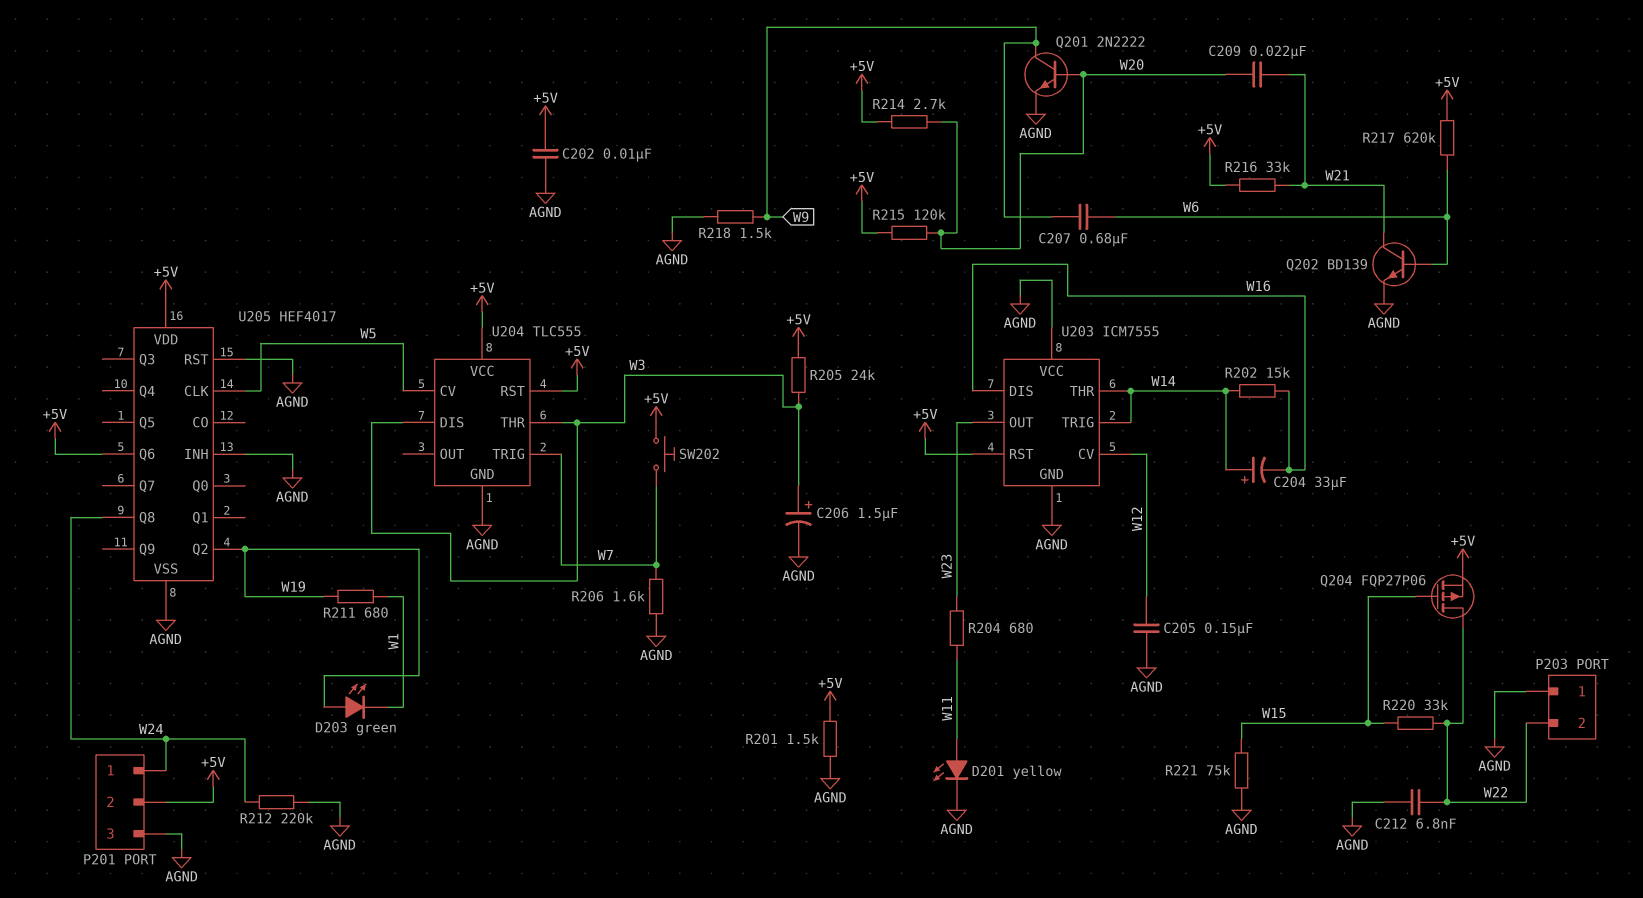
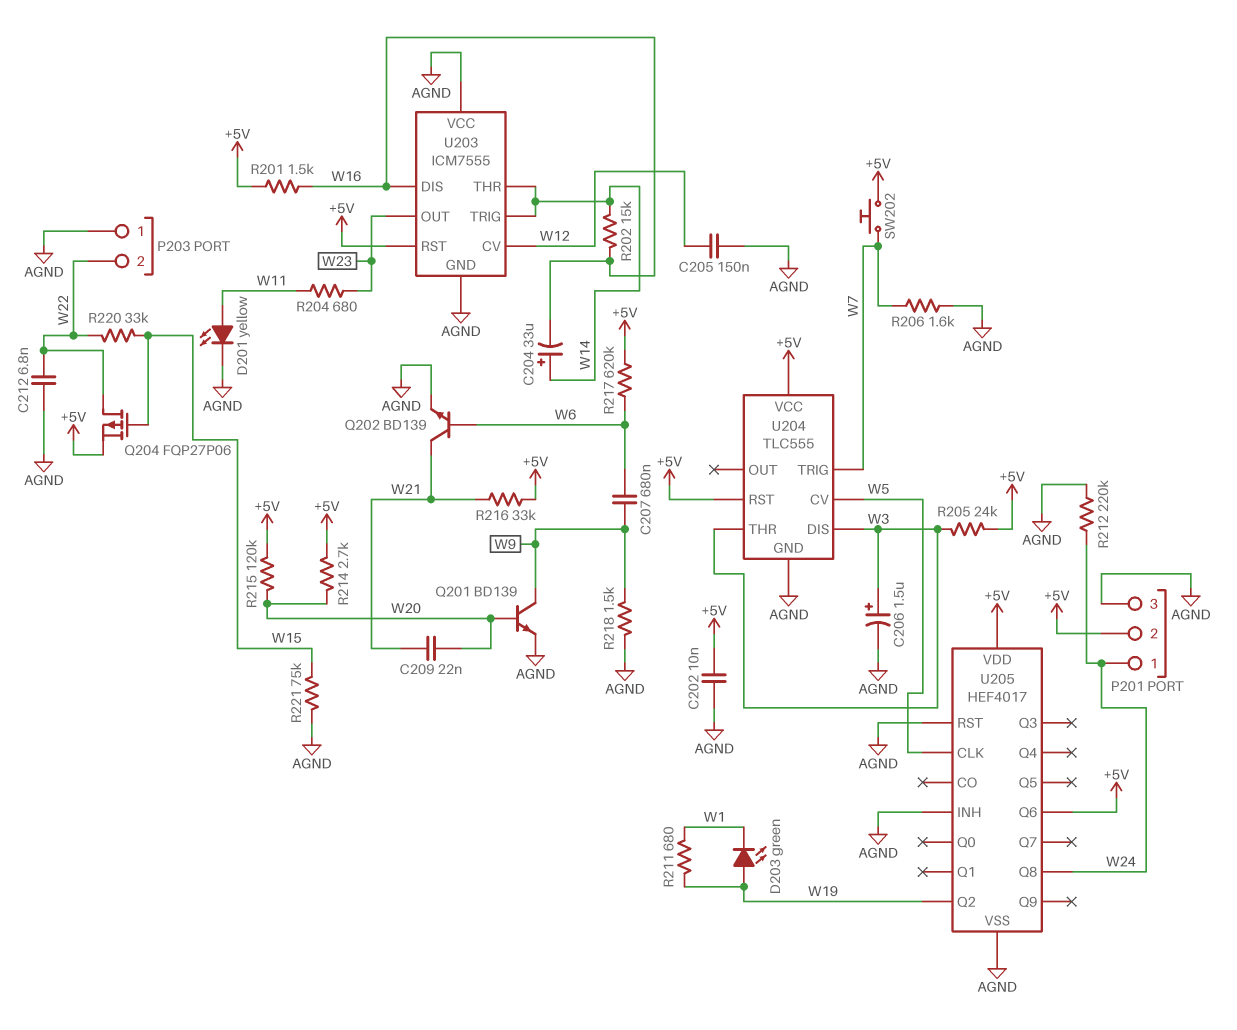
Q201: NPN 2N2222 (B W20, C W9, E AGND) -> NPN BD139 (B W20, C W9, E AGND)
R201: 1.5k (+5V, AGND) -> 1.5k (+5V, W16)

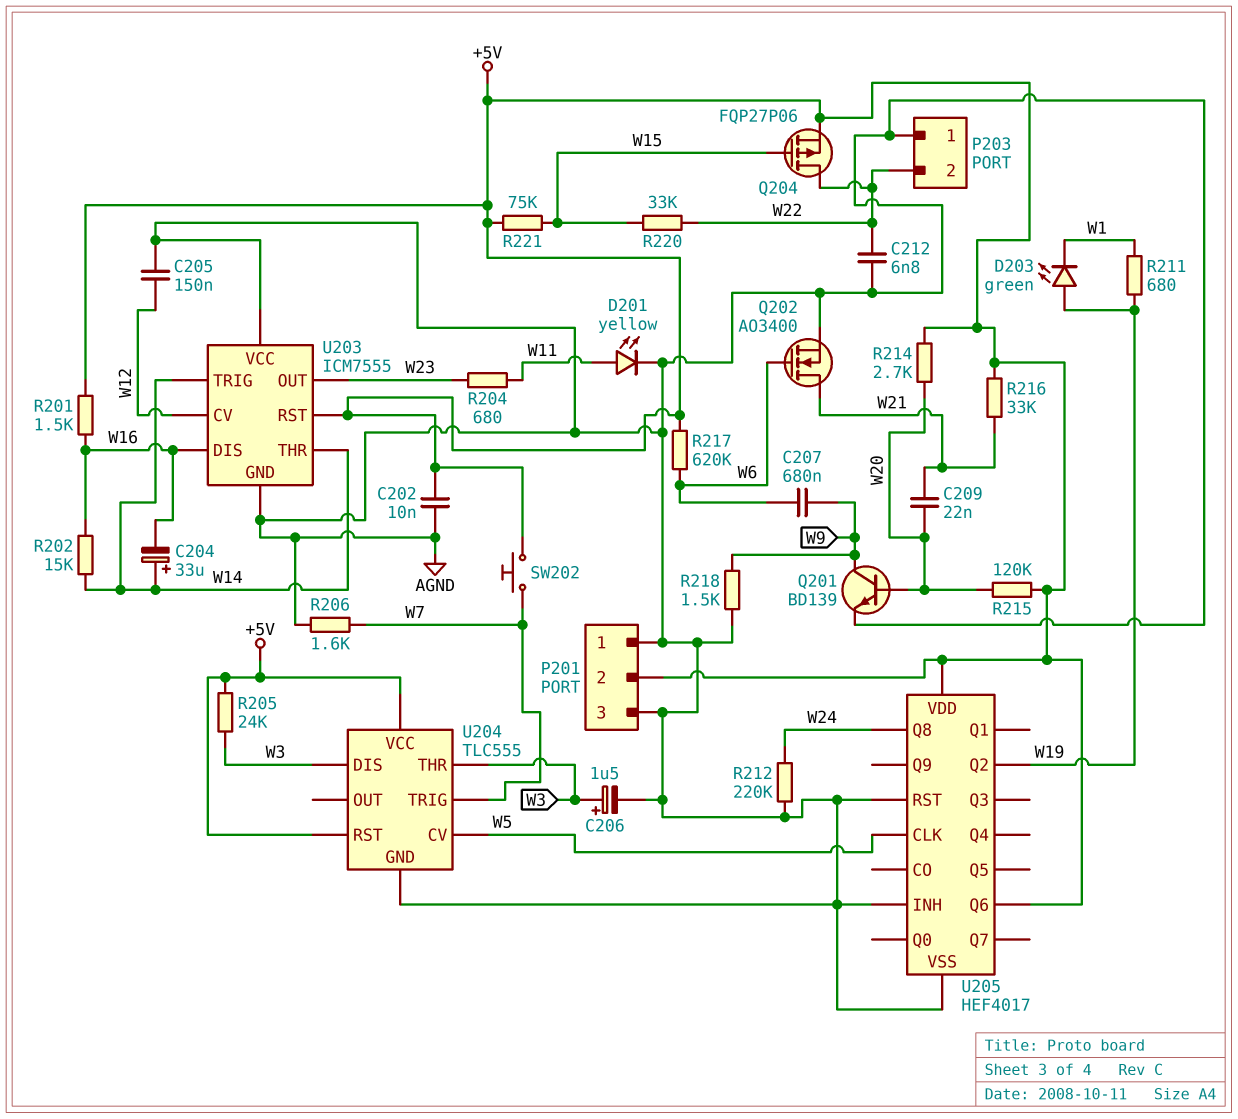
P201 pin 1: W24 -> AGND
Q202: NPN BD139 (B W6, C W21, E AGND) -> NMOS AO3400 (G W6, D W21, S AGND)
R221: 75k (AGND, W15) -> 75k (+5V, W15)

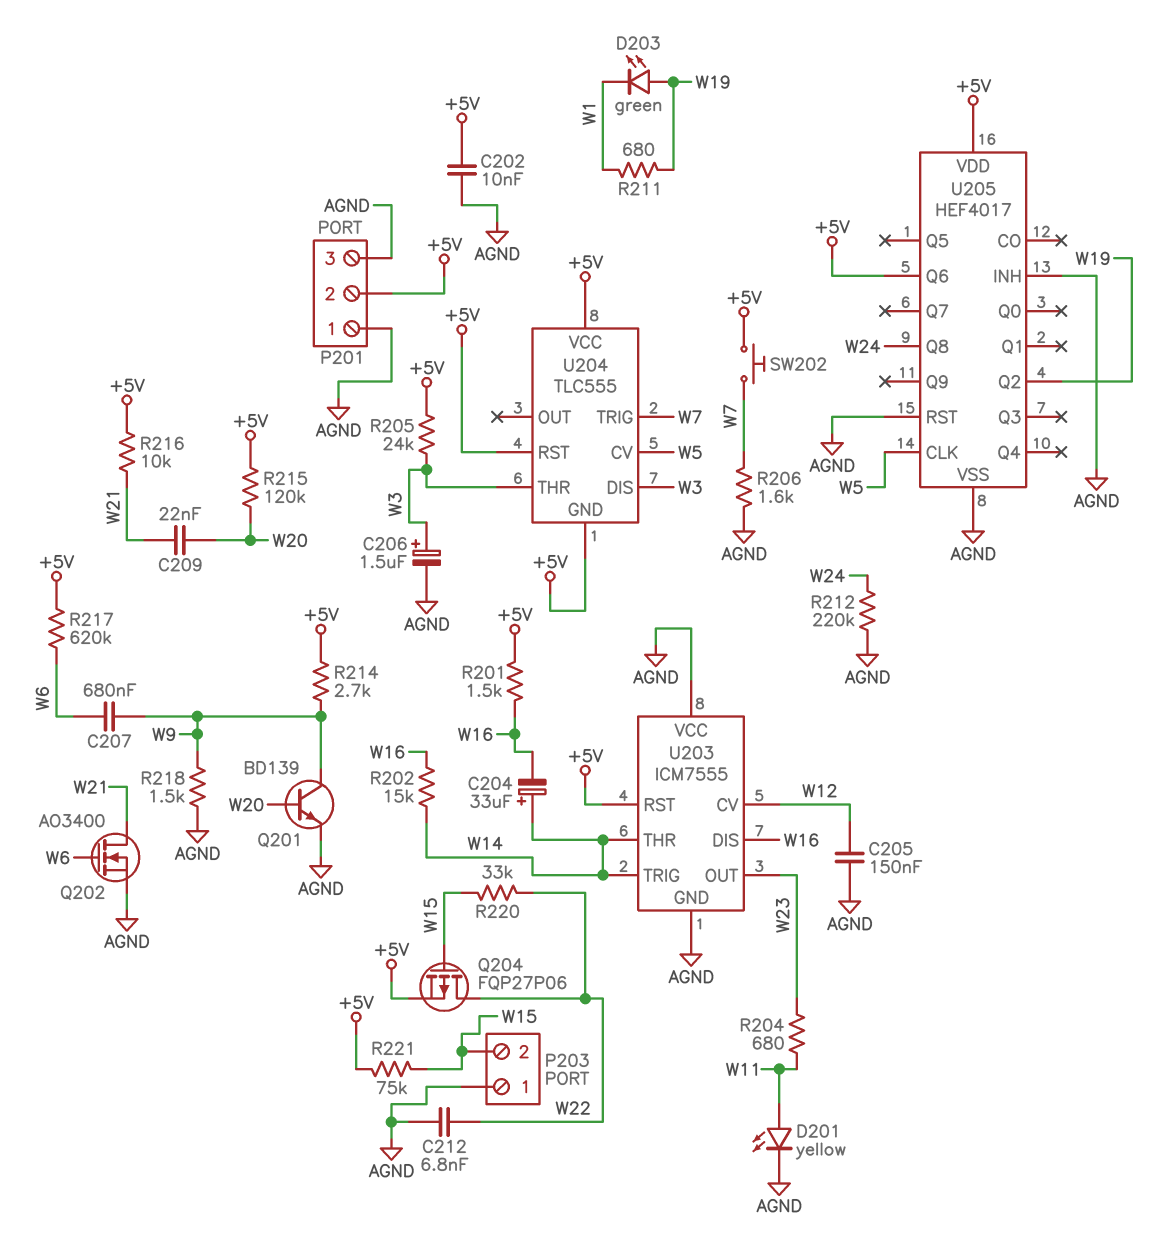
P203 pin 2: W22 -> W15
R214: 2.7k (+5V, W20) -> 2.7k (+5V, W9)
R216: 33k (+5V, W21) -> 10k (+5V, W21)
U204 pin GND: AGND -> +5V

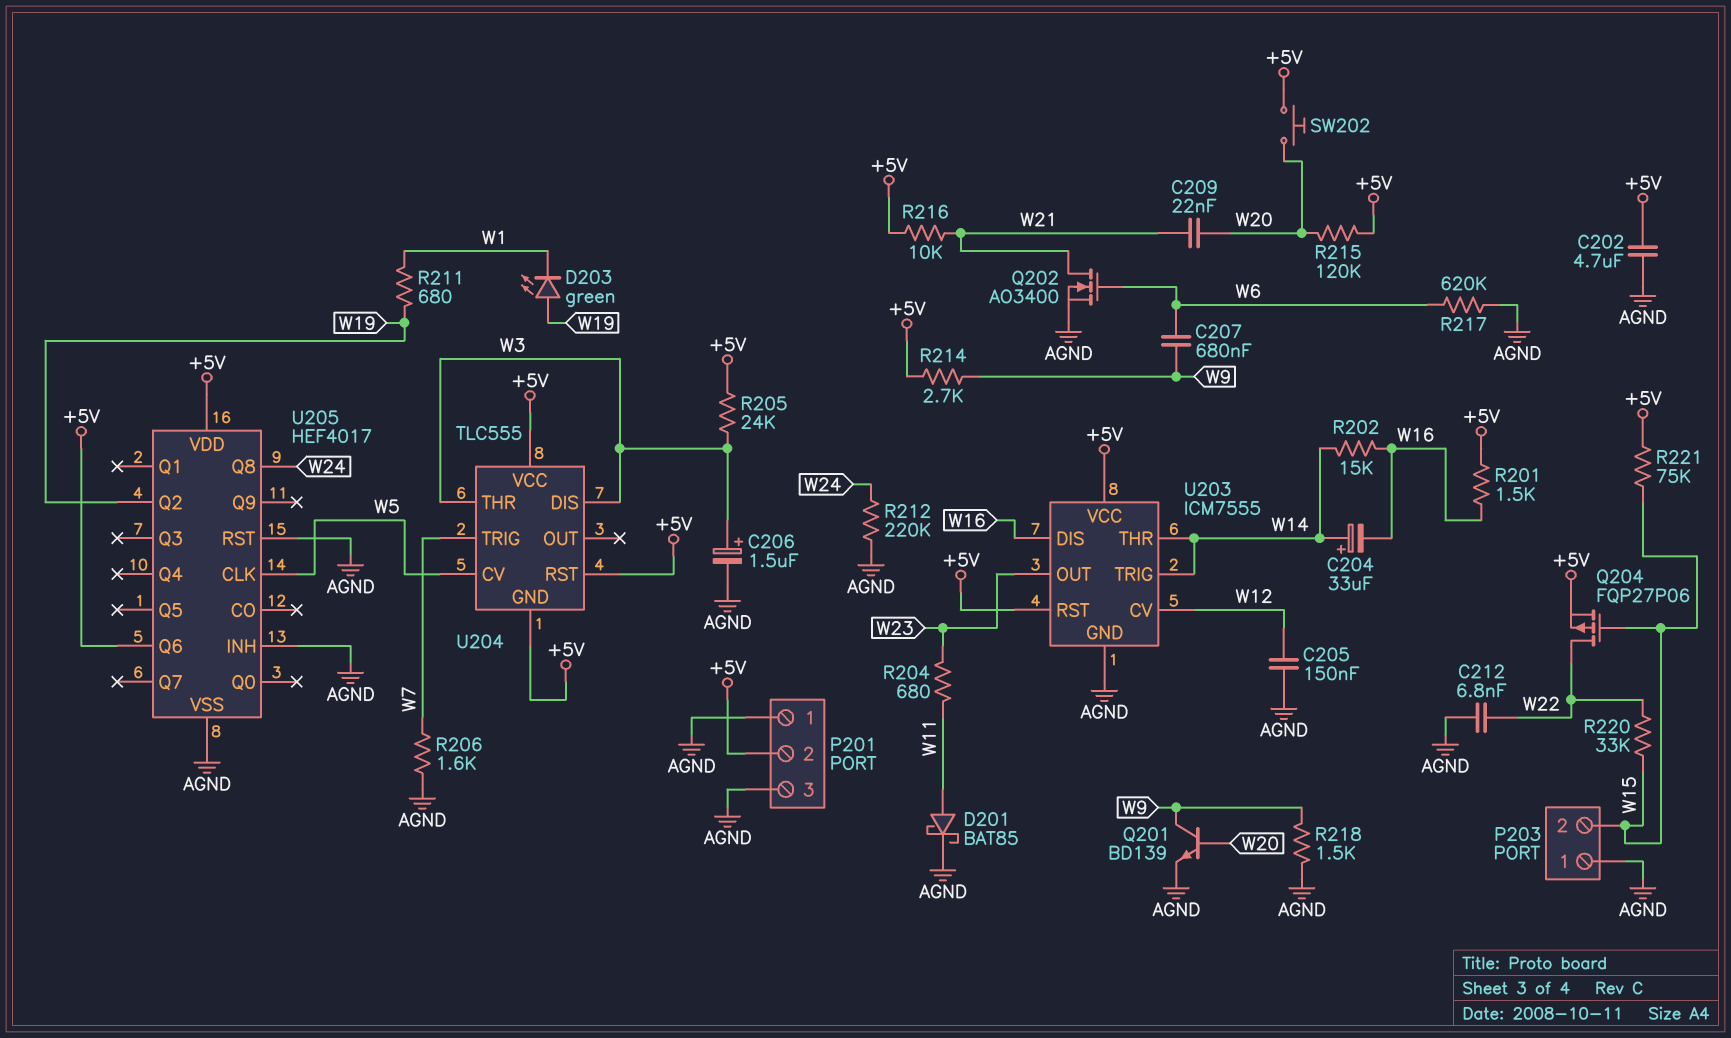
C202: 10nF (+5V, AGND) -> 4.7uF (+5V, AGND)
D201: LED yellow (A W11, K AGND) -> schottky BAT85 (A W11, K AGND)
R217: 620k (+5V, W6) -> 620k (AGND, W6)
SW202: button (+5V, W7) -> button (+5V, W20)
U203 pin VCC: AGND -> +5V

